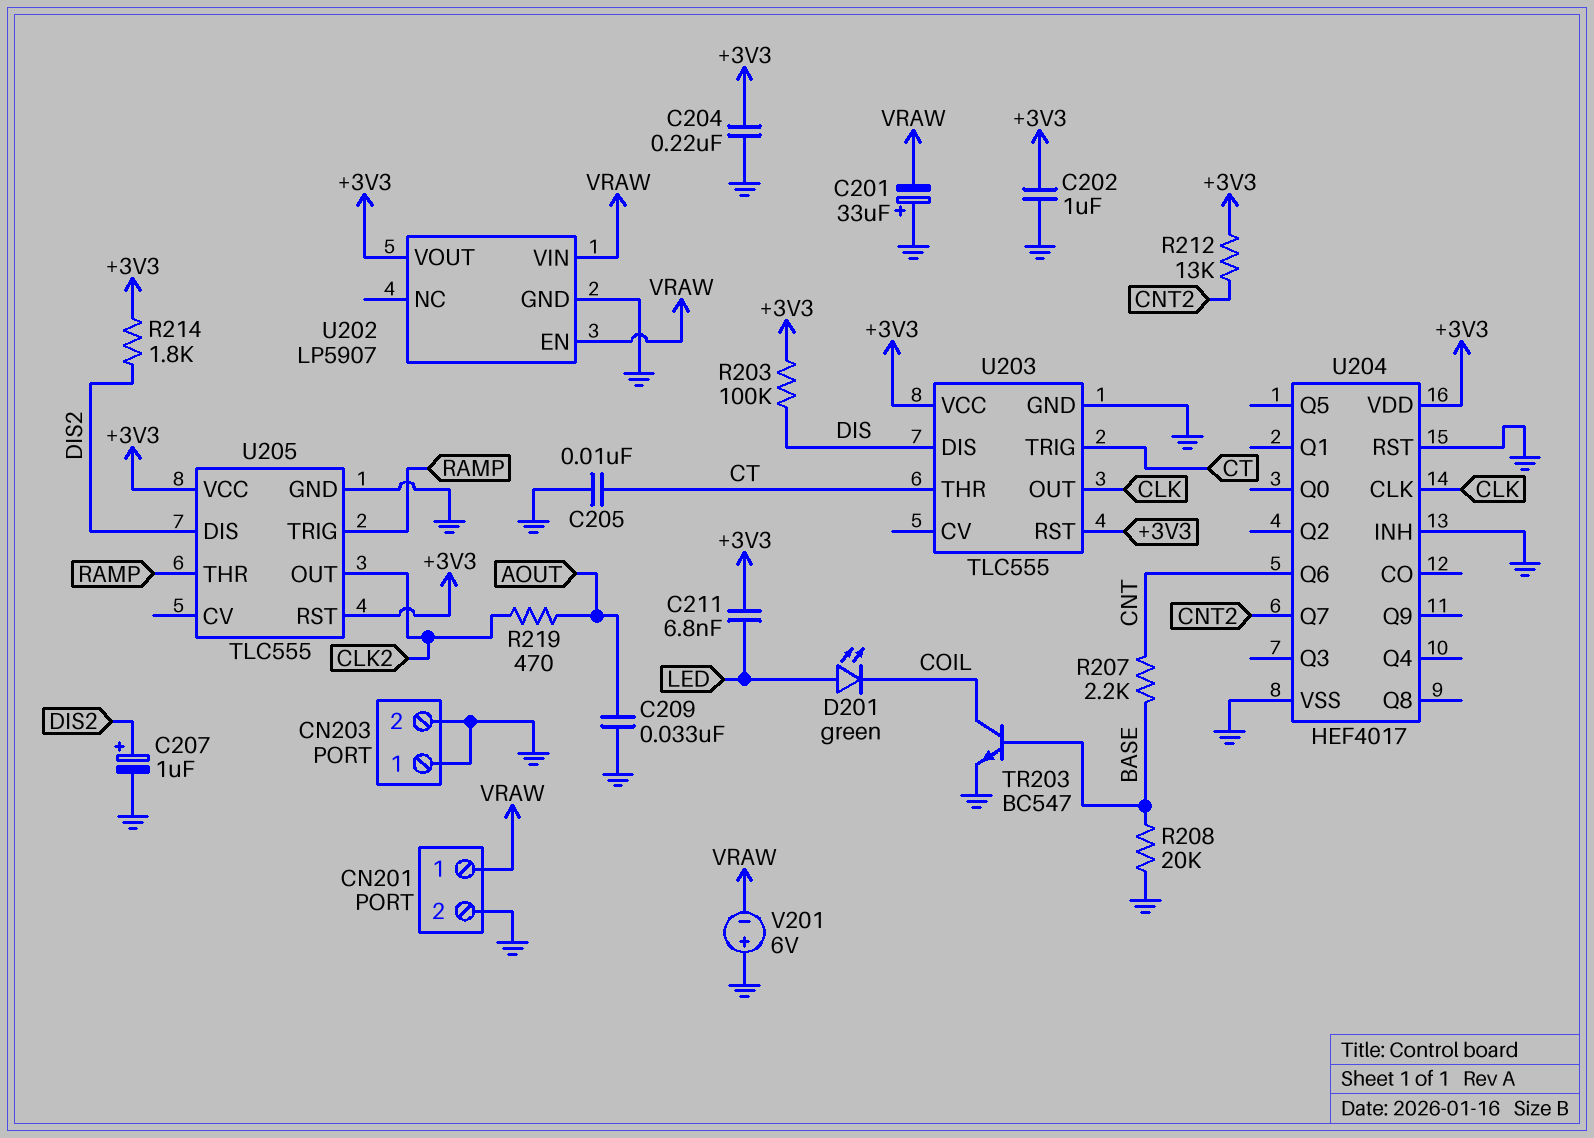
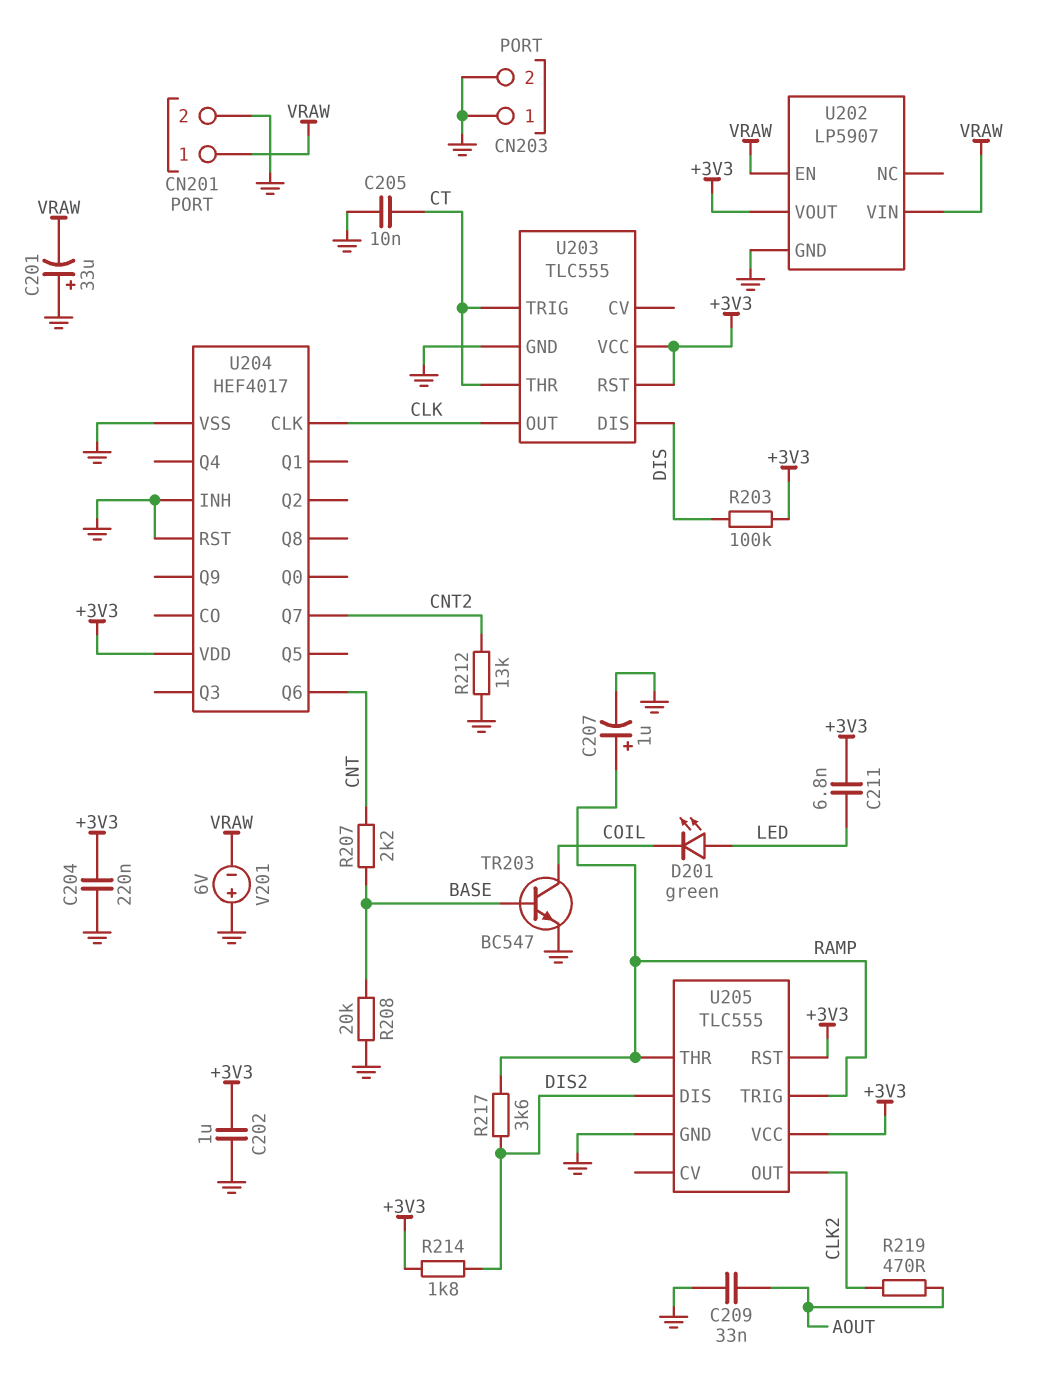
C207: 1uF (plus DIS2, minus GND) -> 1uF (plus RAMP, minus GND)
R212: 13k (+3V3, CNT2) -> 13k (CNT2, GND)
R217: none -> 3.6k (DIS2, RAMP)

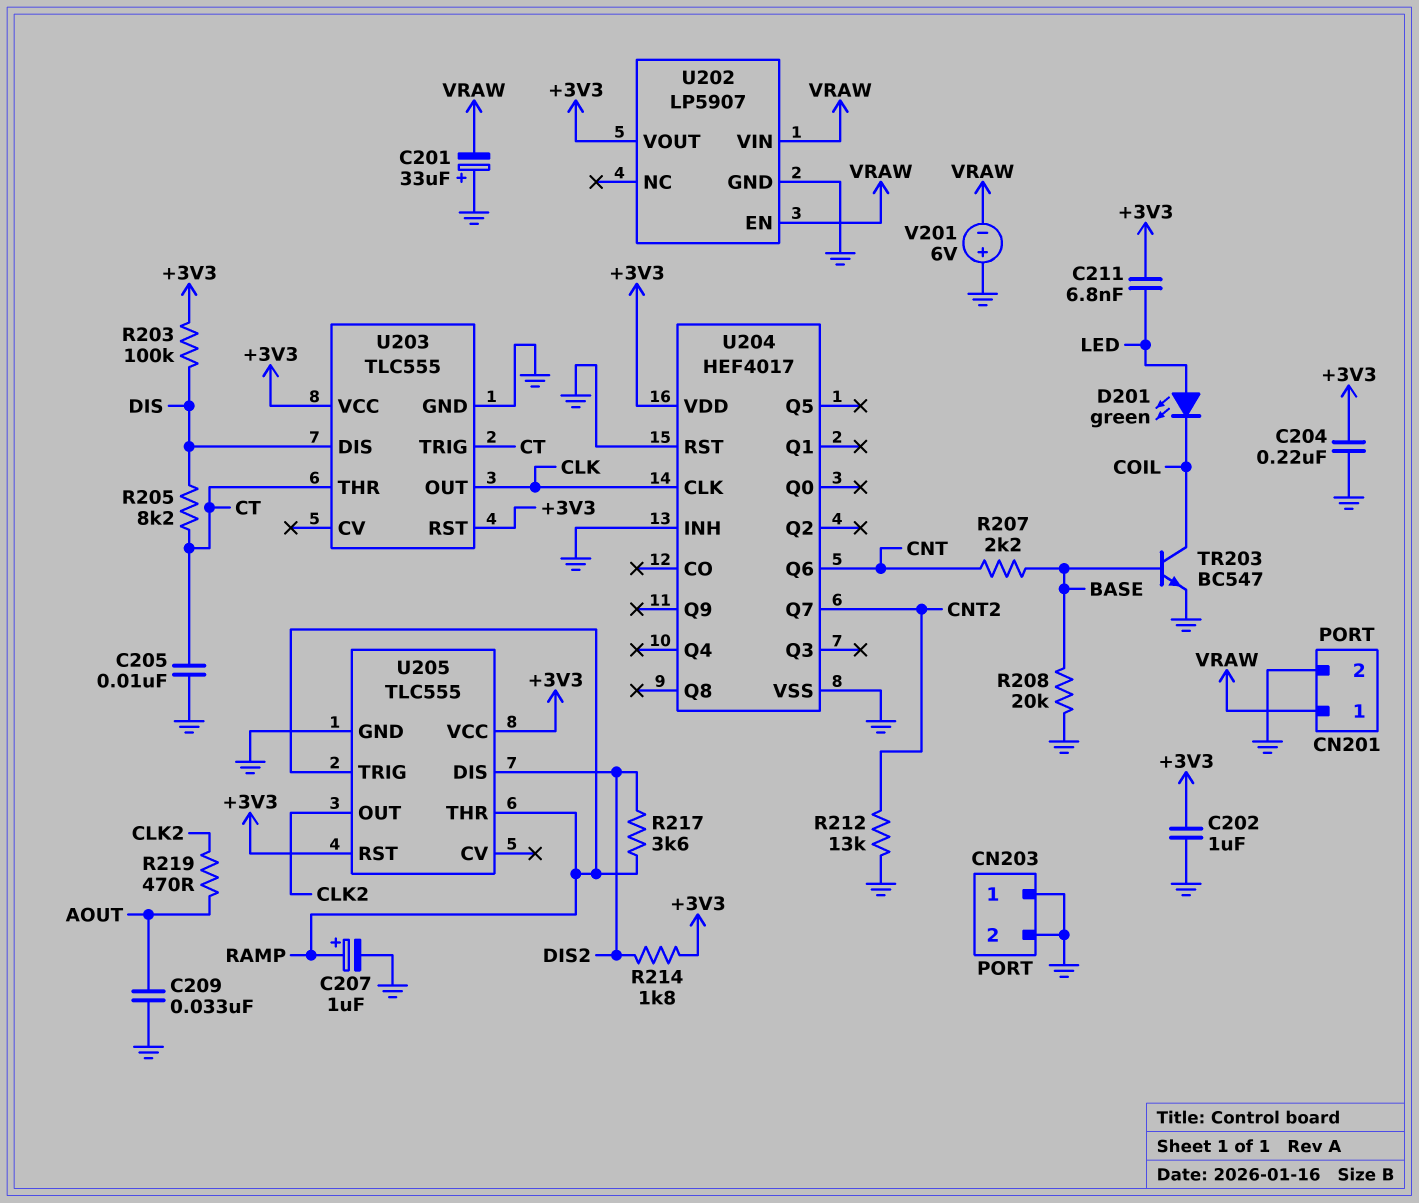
R205: none -> 8.2k (CT, DIS)

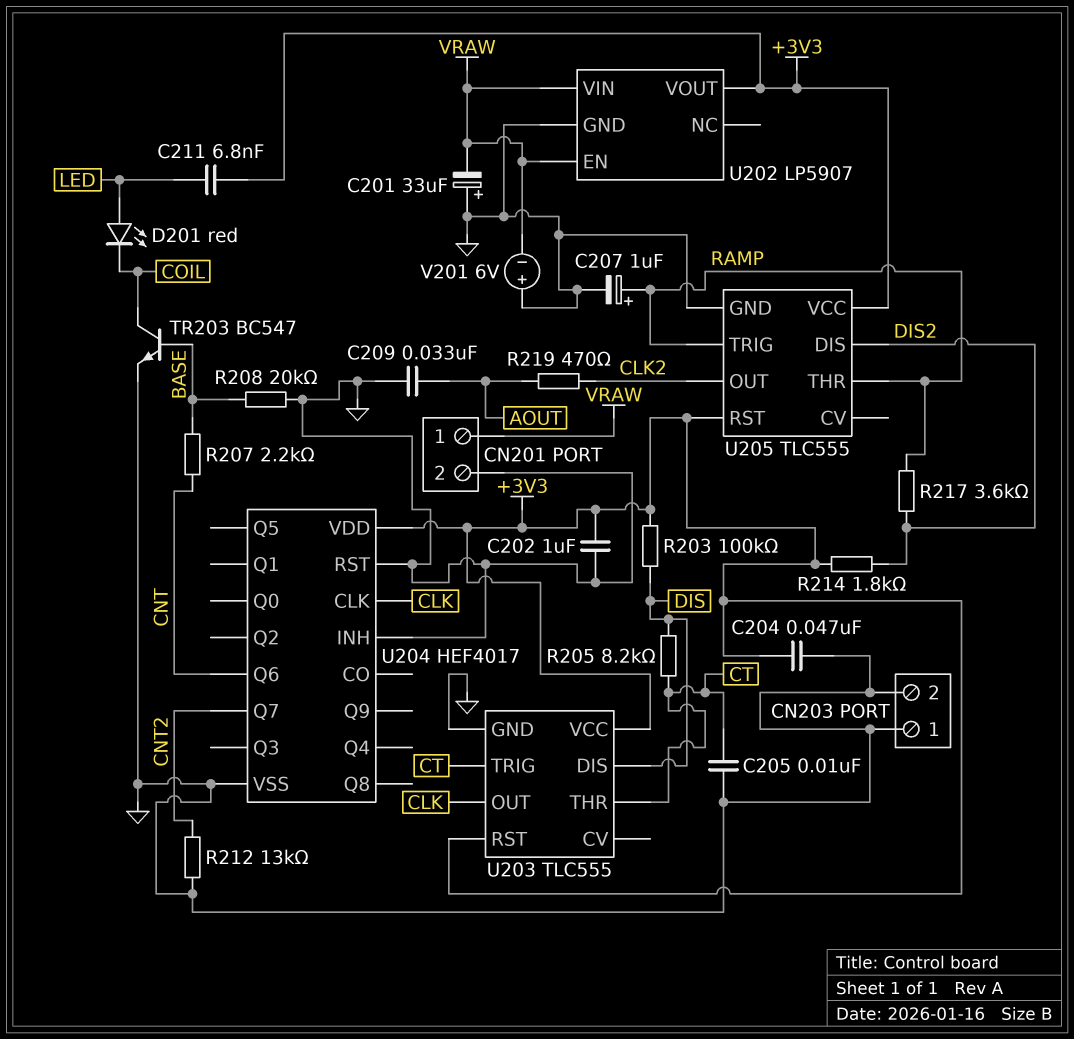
C204: 220nF (+3V3, GND) -> 47nF (+3V3, GND)
D201: LED green (A LED, K COIL) -> LED red (A LED, K COIL)

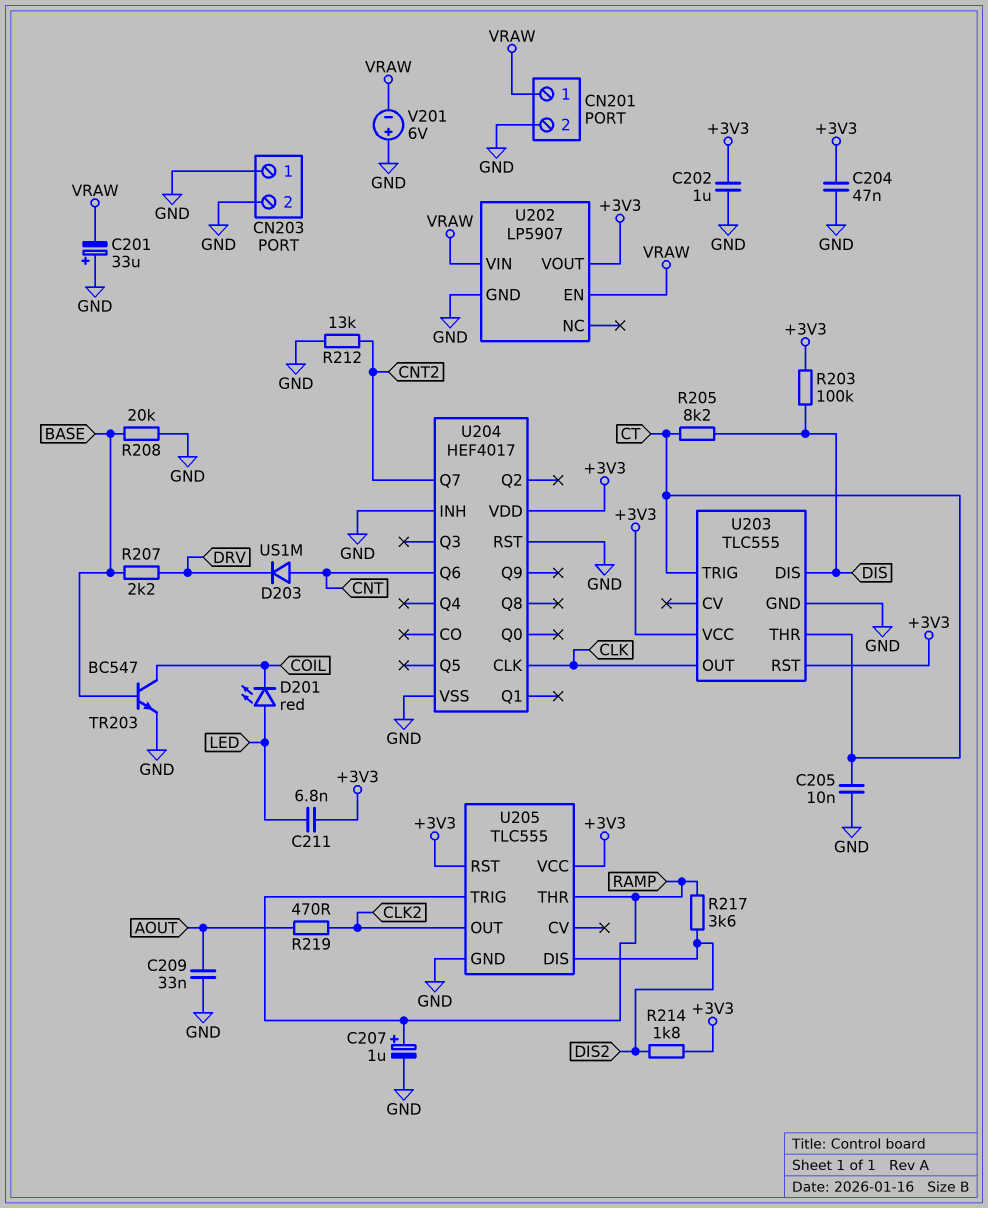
D203: none -> diode US1M (A CNT, K DRV)
R207: 2.2k (BASE, CNT) -> 2.2k (BASE, DRV)

